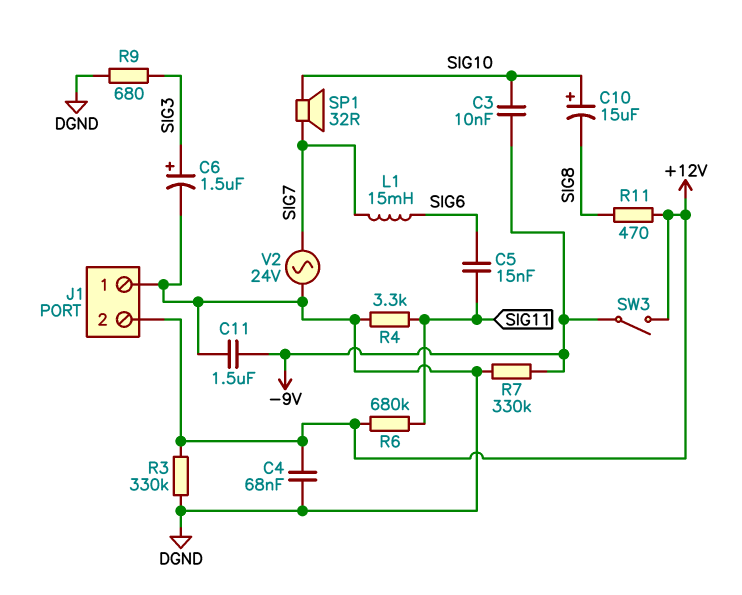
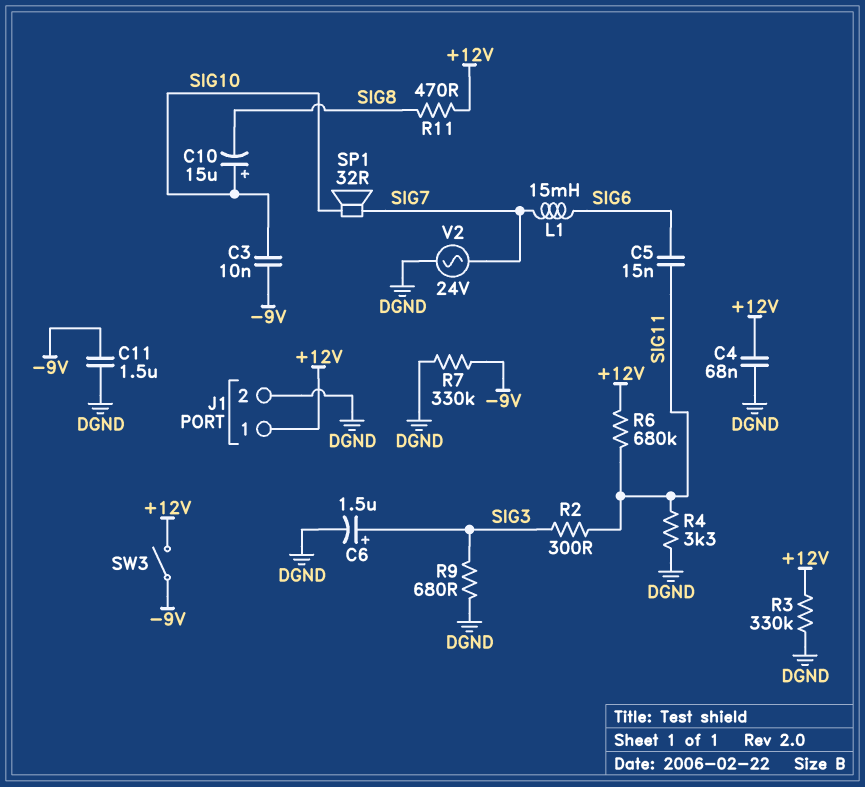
J1 pin 1: DGND -> +12V
J1 pin 2: +12V -> DGND
R2: none -> 300 (SIG3, SIG11)

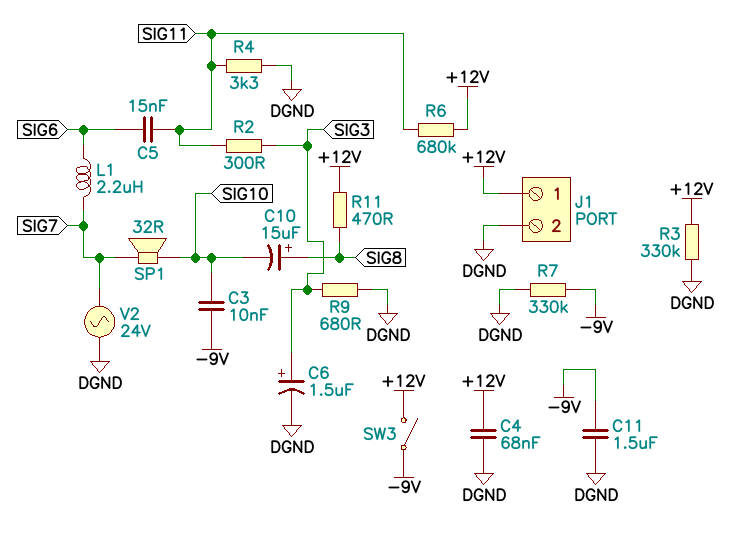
C10: 15uF (plus SIG10, minus SIG8) -> 15uF (plus SIG8, minus SIG10)
L1: 15mH (SIG6, SIG7) -> 2.2uH (SIG6, SIG7)

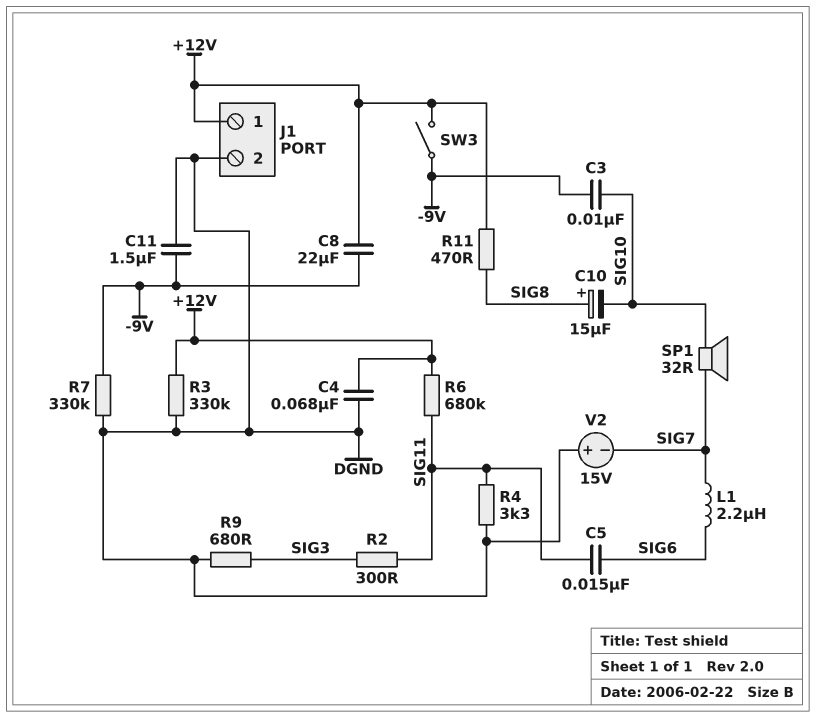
C6: 1.5uF (plus SIG3, minus DGND) -> none
C8: none -> 22uF (+12V, -9V)
V2: AC 24V (DGND, SIG7) -> 15V (plus DGND, minus SIG7)

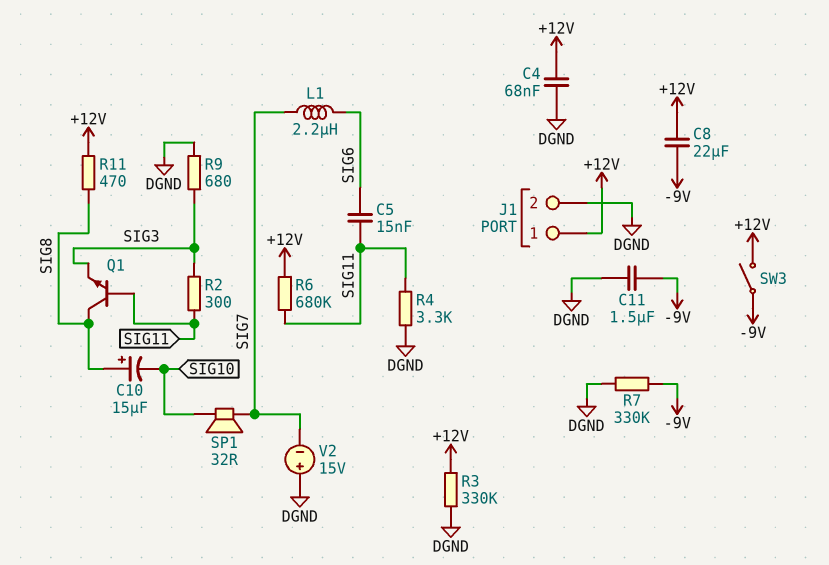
C3: 10nF (-9V, SIG10) -> none
Q1: none -> NPN (B SIG11, C SIG8, E SIG3)

